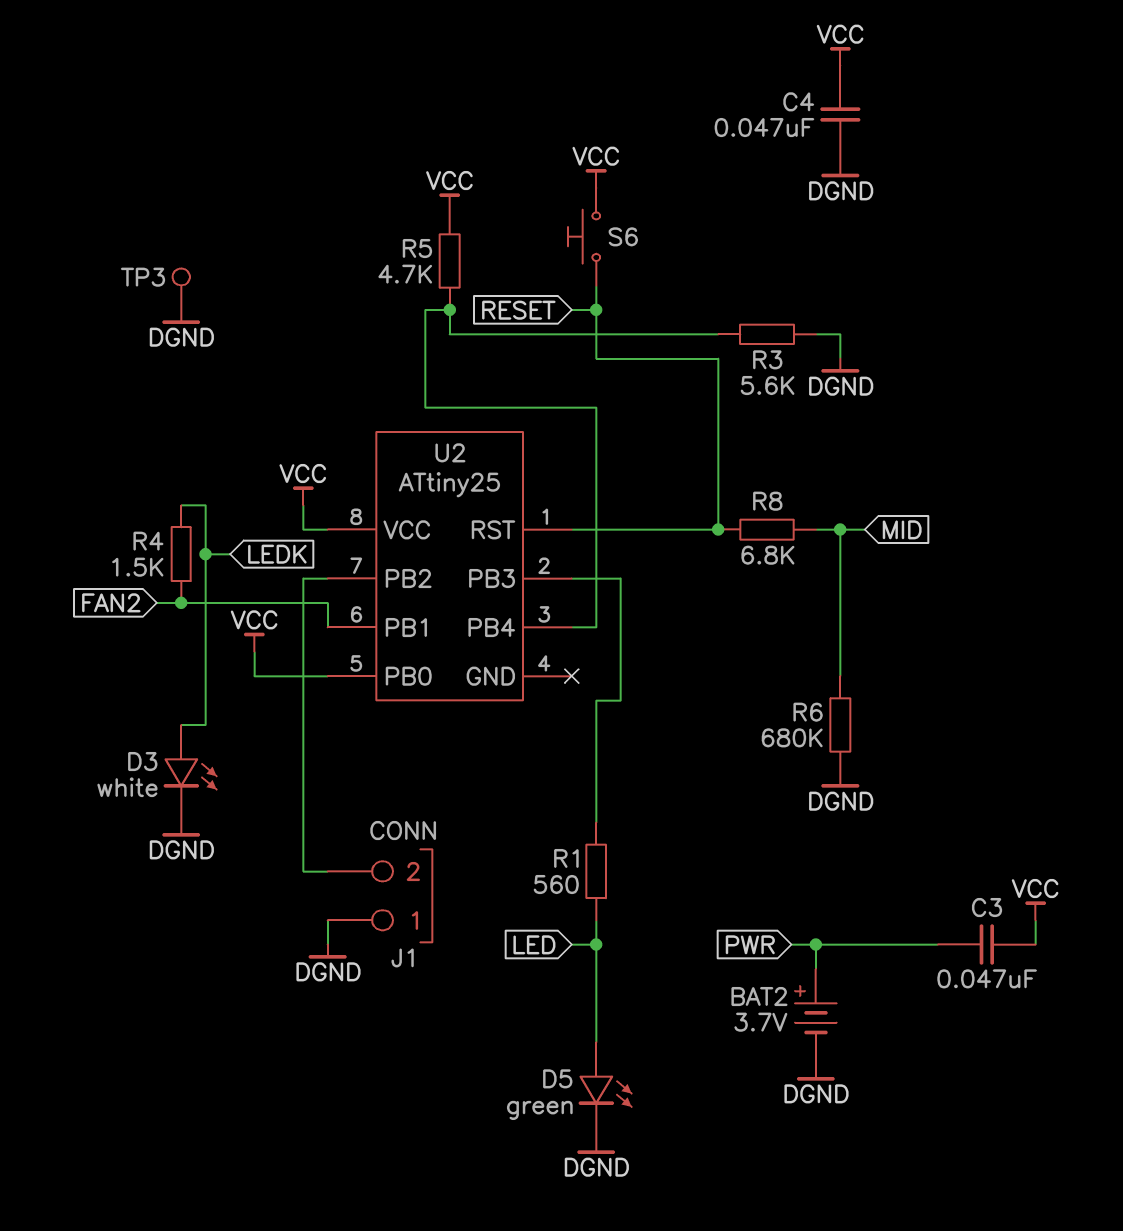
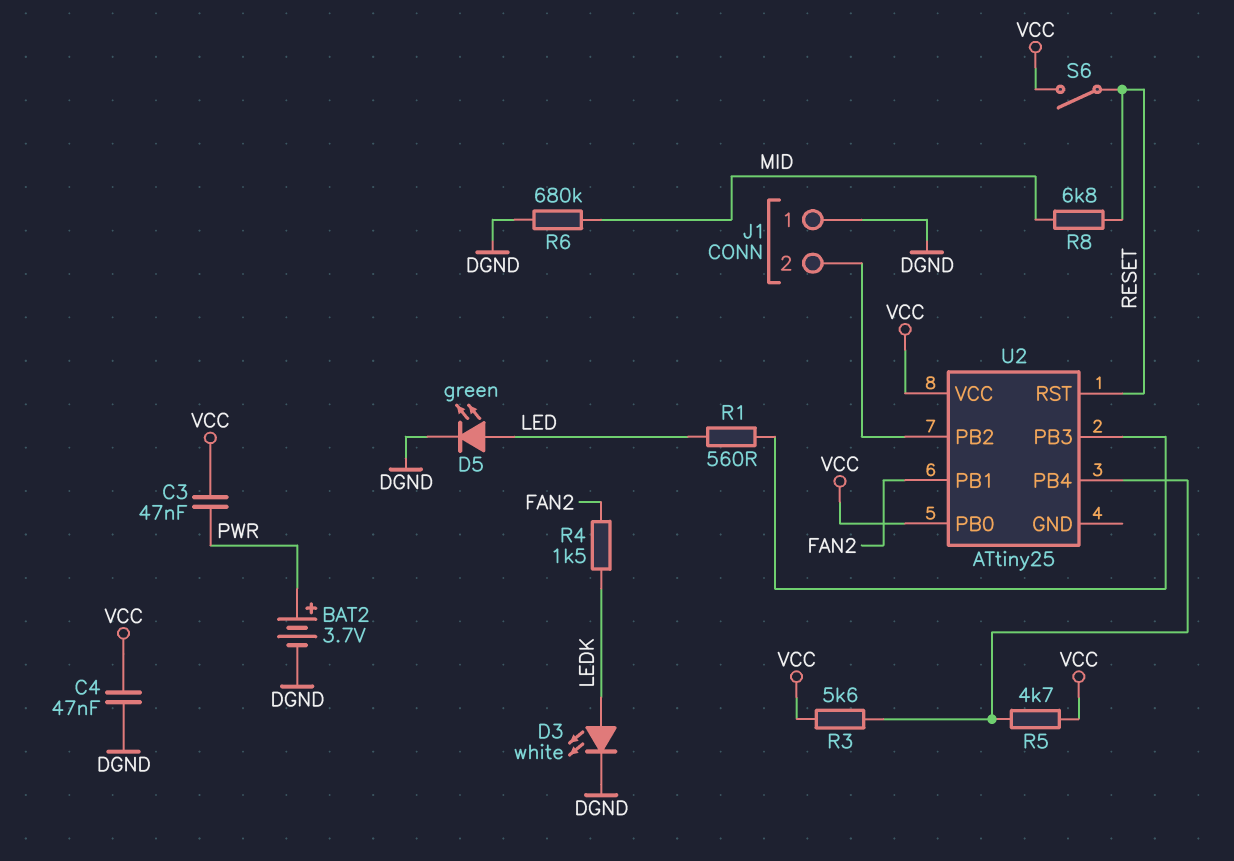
R3: 5.6k (DGND, U2/PB4) -> 5.6k (U2/PB4, VCC)
S6: button (RESET, VCC) -> switch (RESET, VCC)
TP3: test point (DGND) -> none

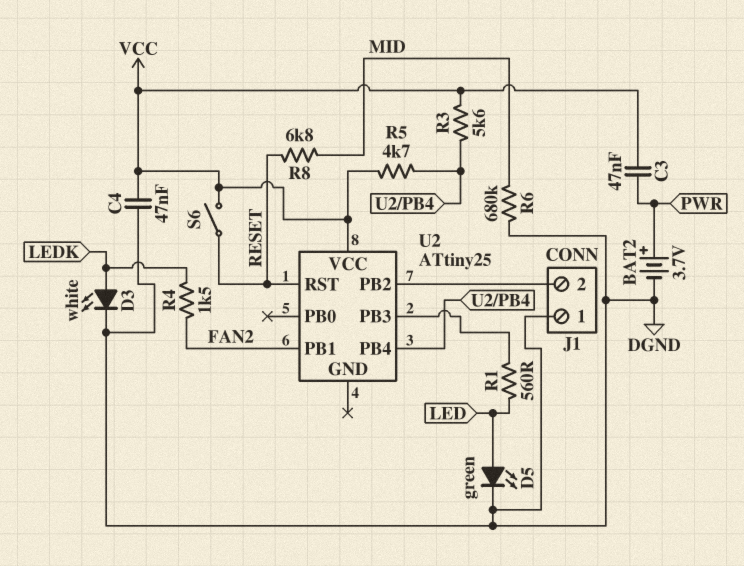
U2 pin PB0: VCC -> none

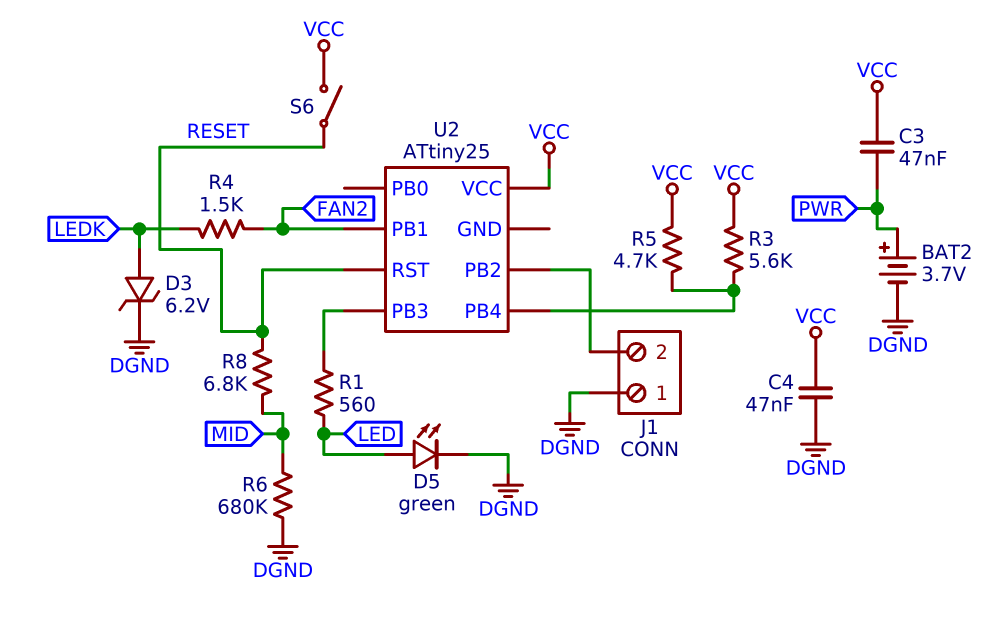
D3: LED white (A LEDK, K DGND) -> zener 6.2V (A LEDK, K DGND)

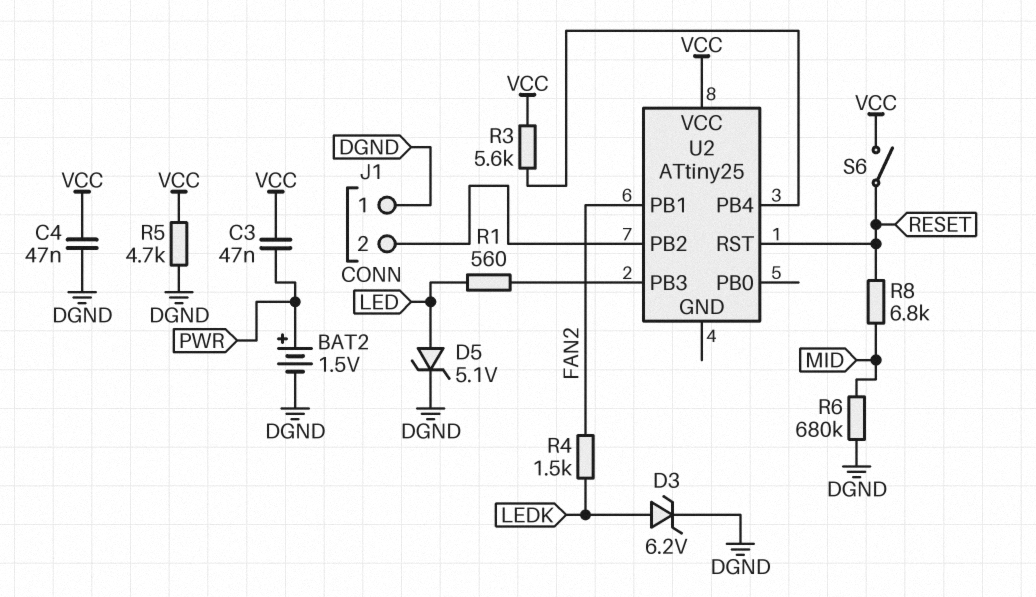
BAT2: 3.7V (plus PWR, minus DGND) -> 1.5V (plus PWR, minus DGND)
D5: LED green (A LED, K DGND) -> zener 5.1V (A LED, K DGND)
R5: 4.7k (U2/PB4, VCC) -> 4.7k (DGND, VCC)

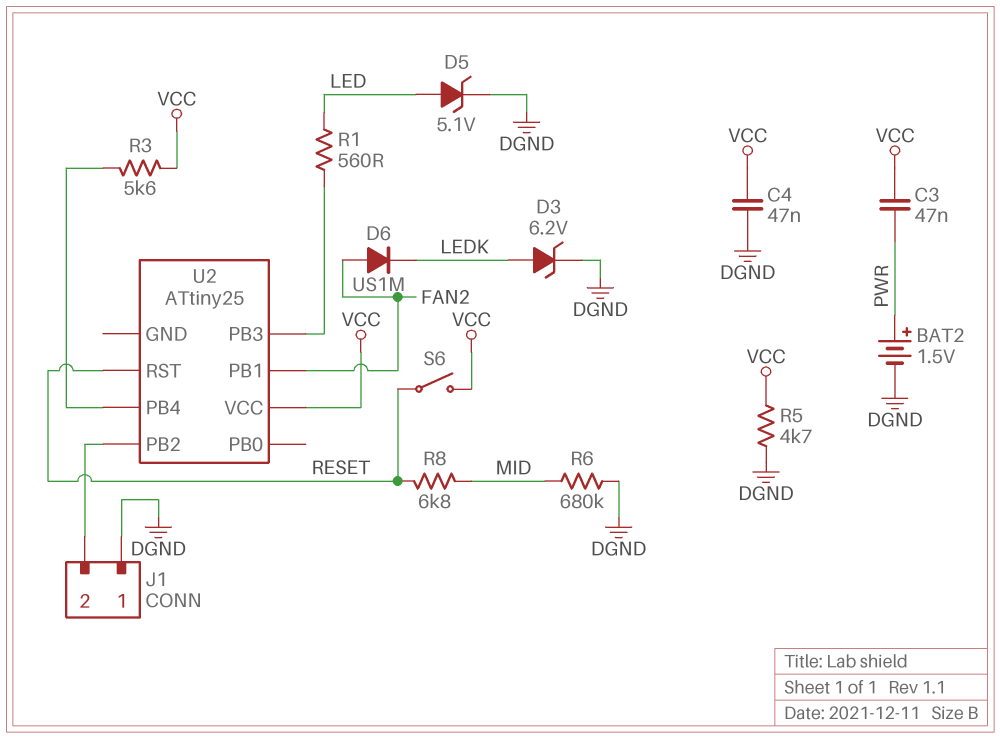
D6: none -> diode US1M (A FAN2, K LEDK)
R4: 1.5k (FAN2, LEDK) -> none

